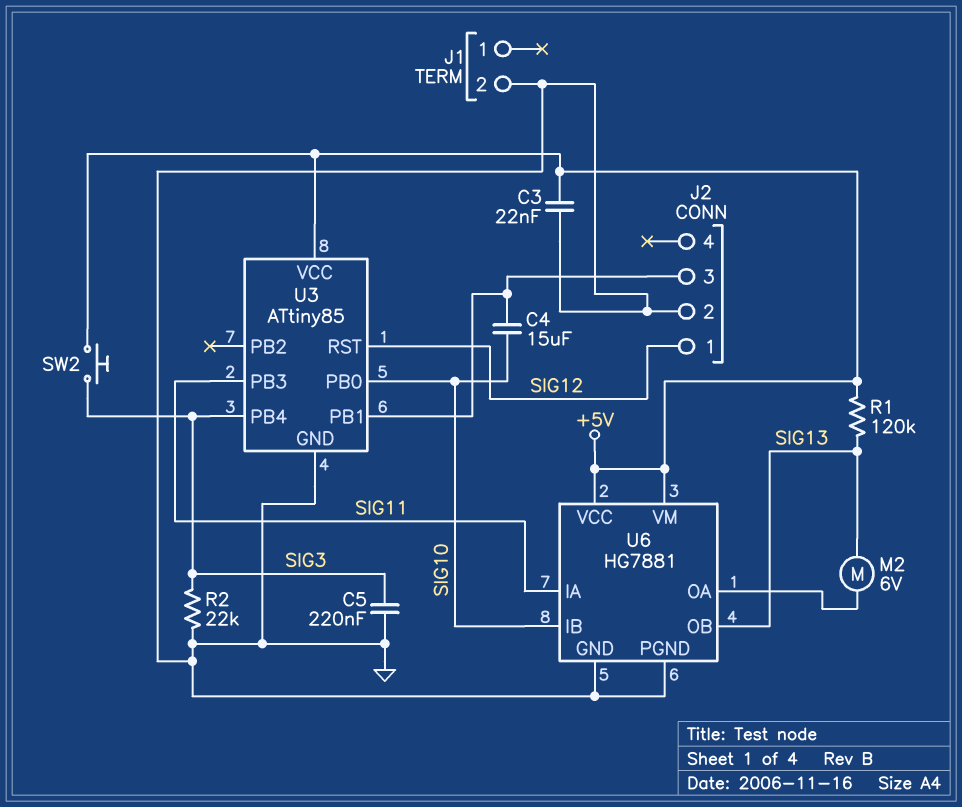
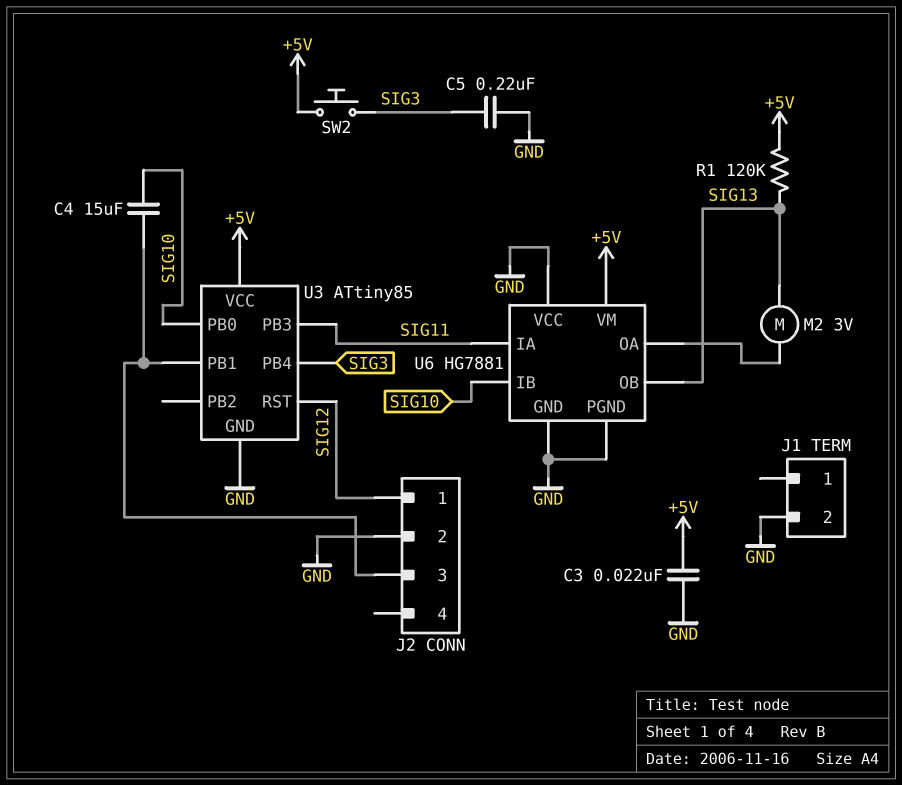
M2: motor 6V (SIG13, U6/OA) -> motor 3V (SIG13, U6/OA)
R2: 22k (GND, SIG3) -> none
U6 pin VCC: +5V -> GND

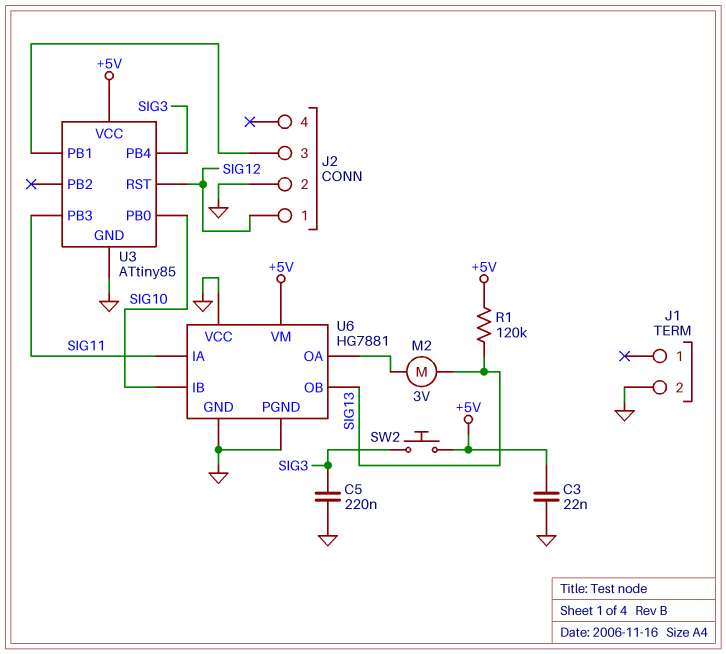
C4: 15uF (J2/3, SIG10) -> none

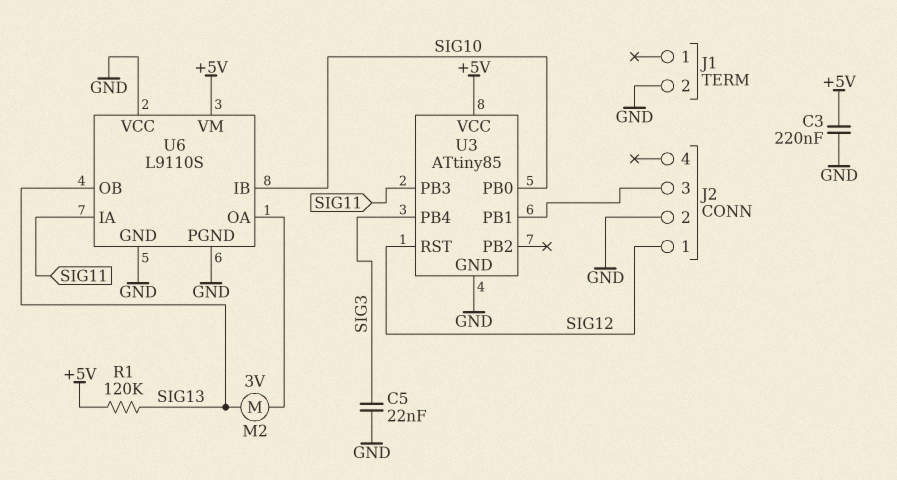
C3: 22nF (+5V, GND) -> 220nF (+5V, GND)
C5: 220nF (GND, SIG3) -> 22nF (GND, SIG3)
SW2: button (+5V, SIG3) -> none
U6: HG7881 -> L9110S

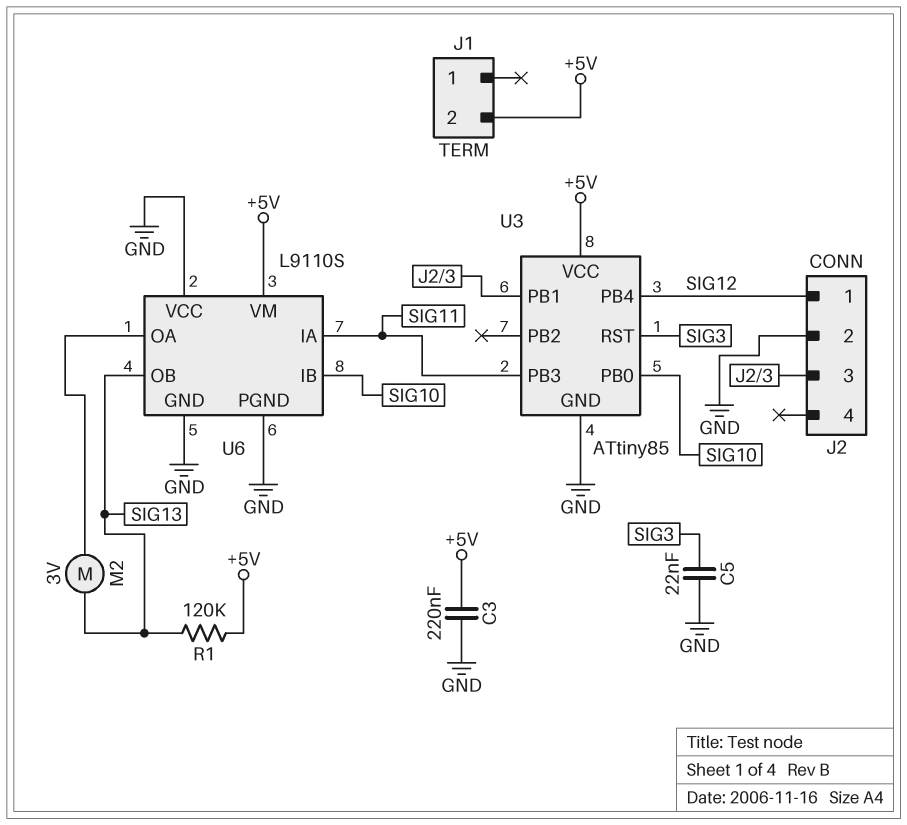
J1 pin 2: GND -> +5V
U3 pin PB4: SIG3 -> SIG12
U3 pin RST: SIG12 -> SIG3

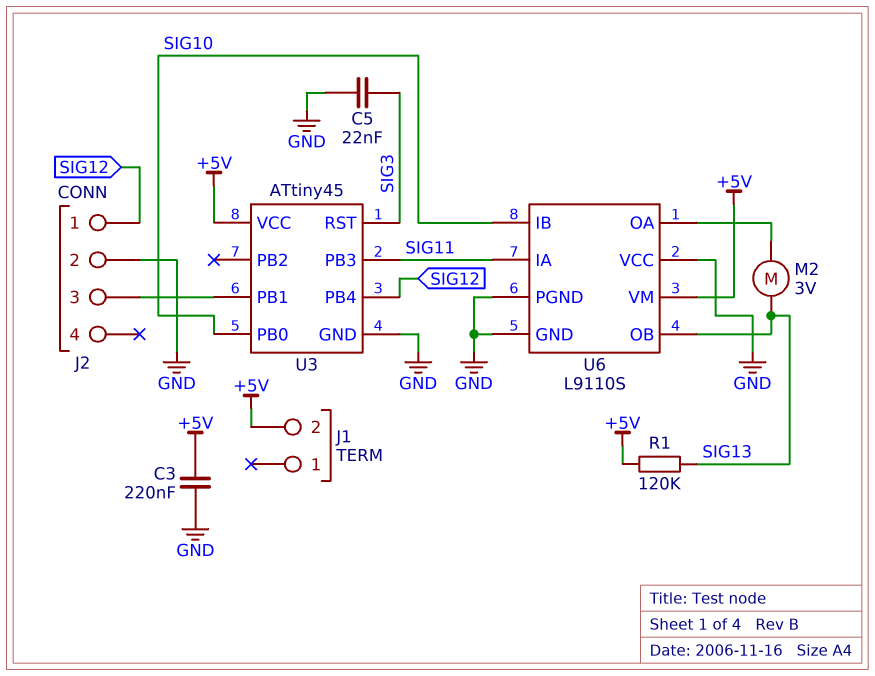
U3: ATtiny85 -> ATtiny45

